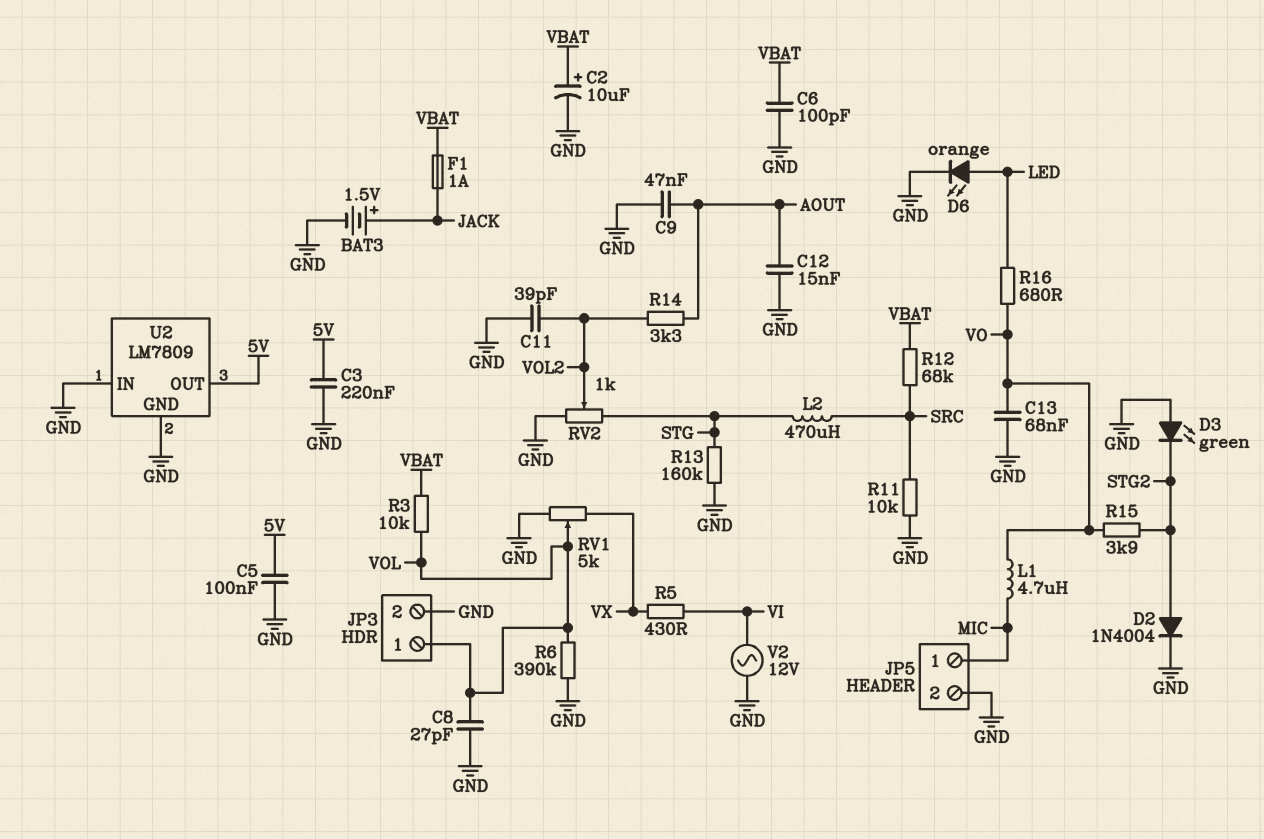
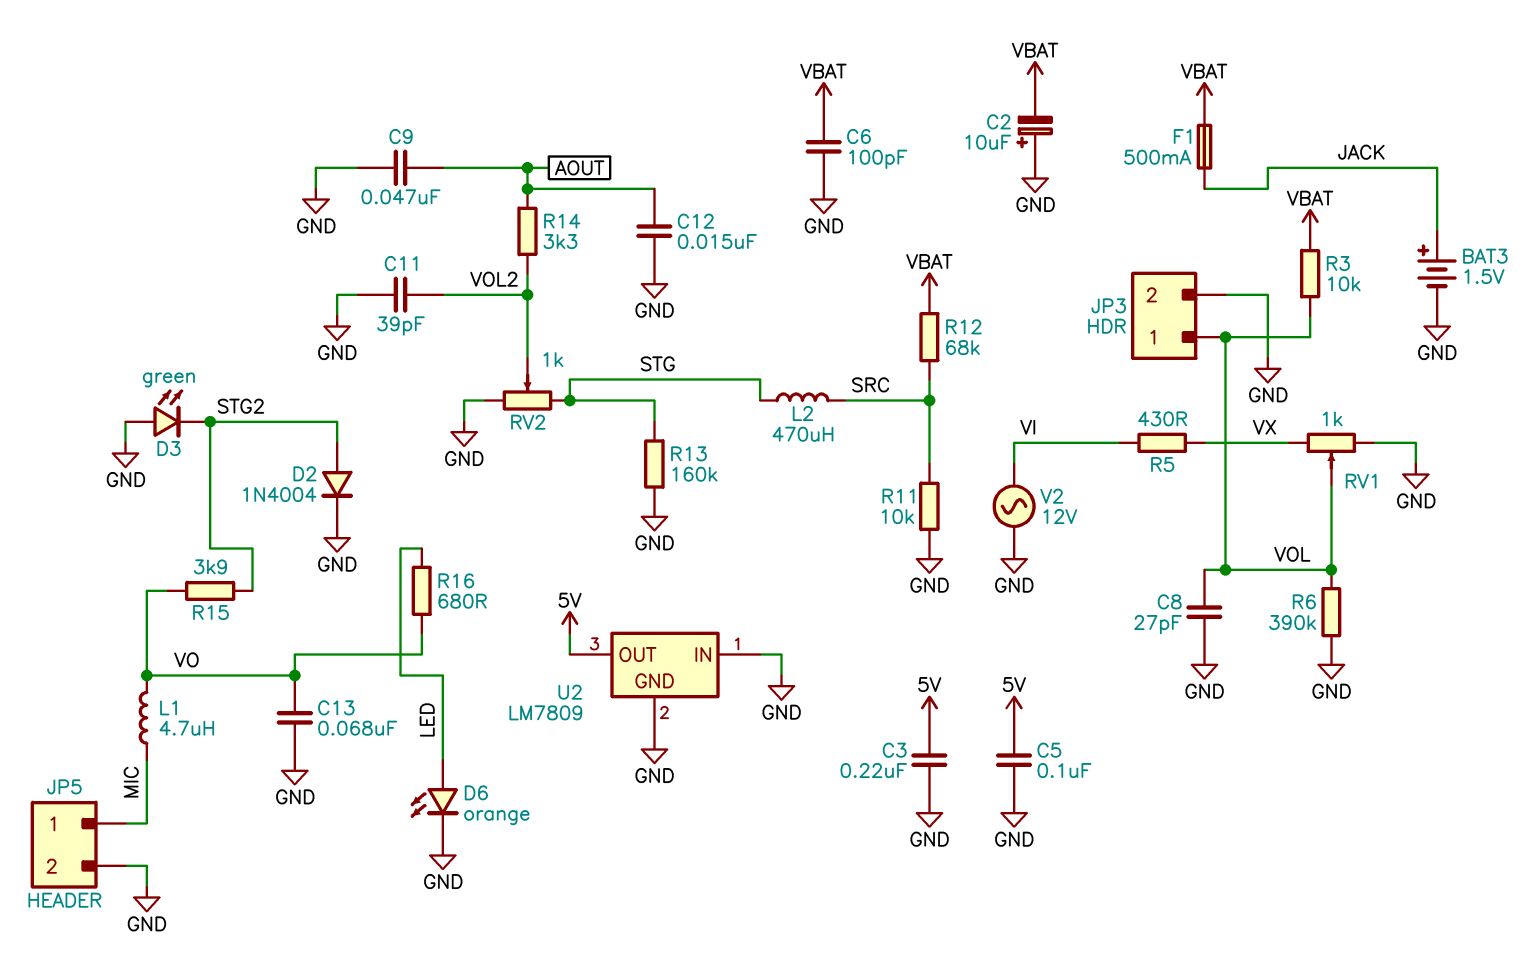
C2: 10uF (plus VBAT, minus GND) -> 10uF (plus GND, minus VBAT)
F1: 1A (JACK, VBAT) -> 500mA (JACK, VBAT)
RV1: 5k (GND, VX, wiper VOL) -> 1k (GND, VX, wiper VOL)

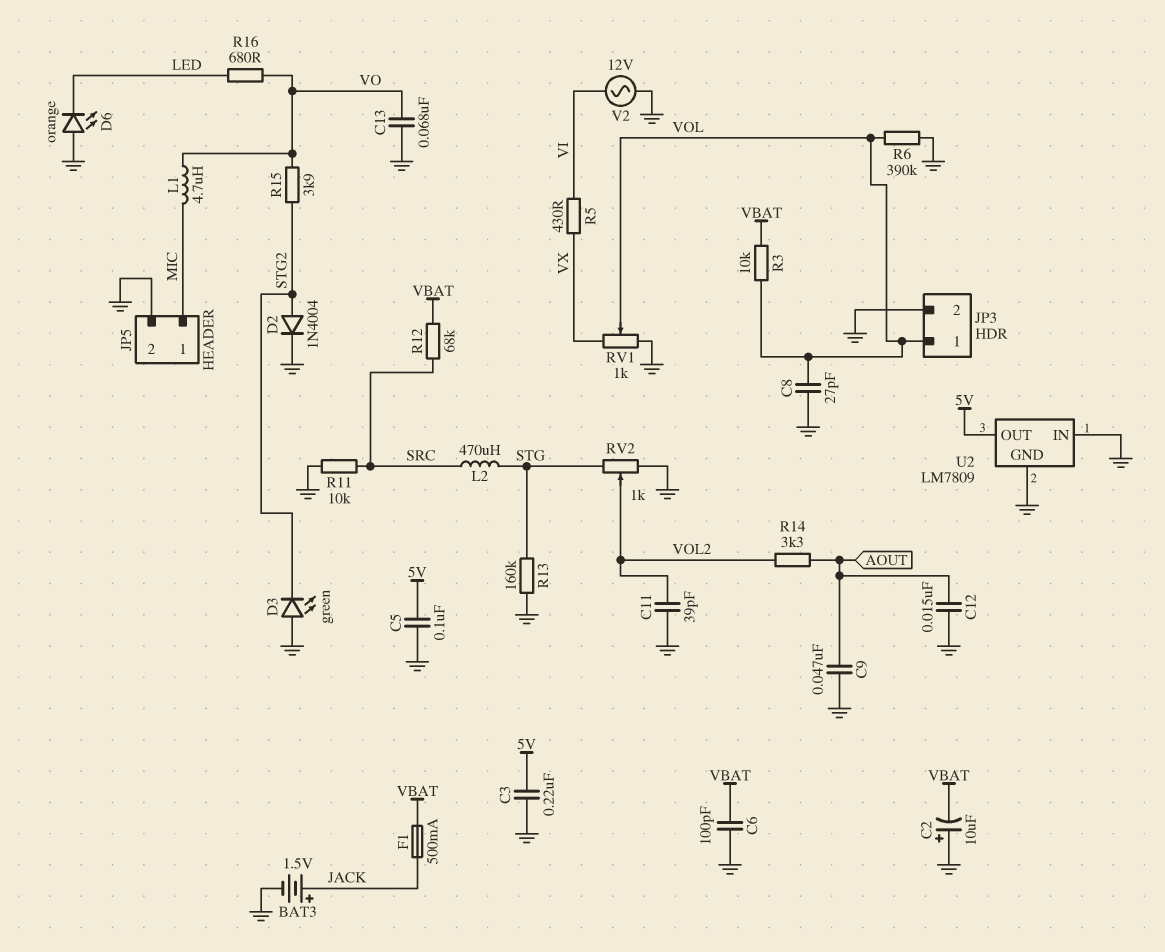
D6: LED orange (A LED, K GND) -> LED orange (A GND, K LED)

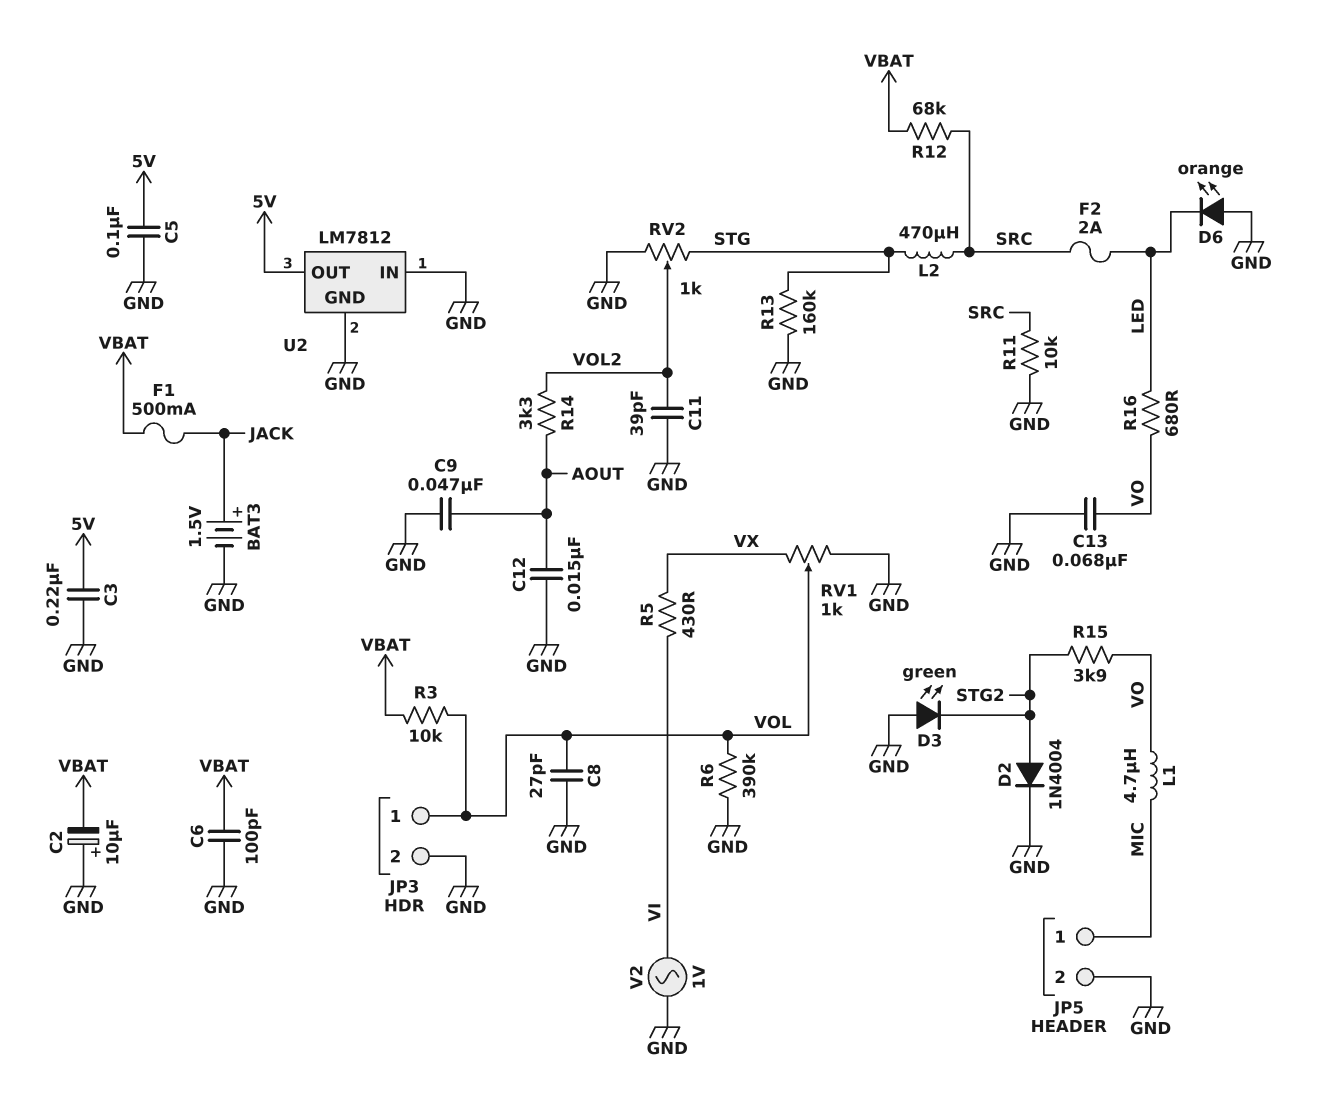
F2: none -> 2A (LED, SRC)
U2: LM7809 -> LM7812
V2: AC 12V (GND, VI) -> AC 1V (GND, VI)

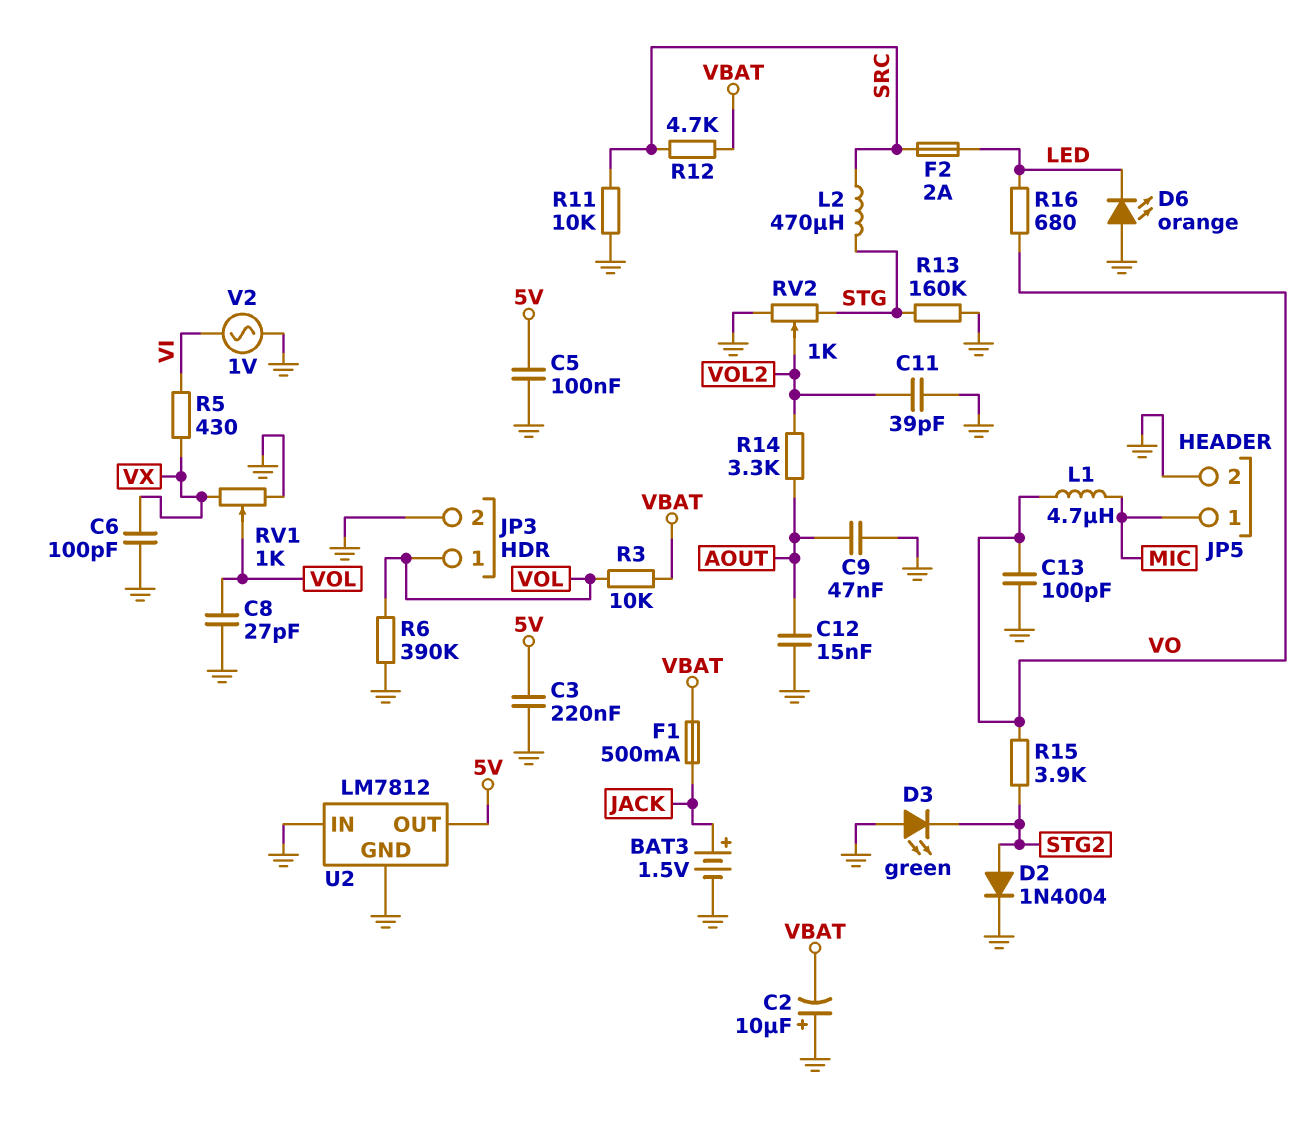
C6: 100pF (GND, VBAT) -> 100pF (GND, VX)
C13: 68nF (GND, VO) -> 100pF (GND, VO)
R12: 68k (SRC, VBAT) -> 4.7k (SRC, VBAT)

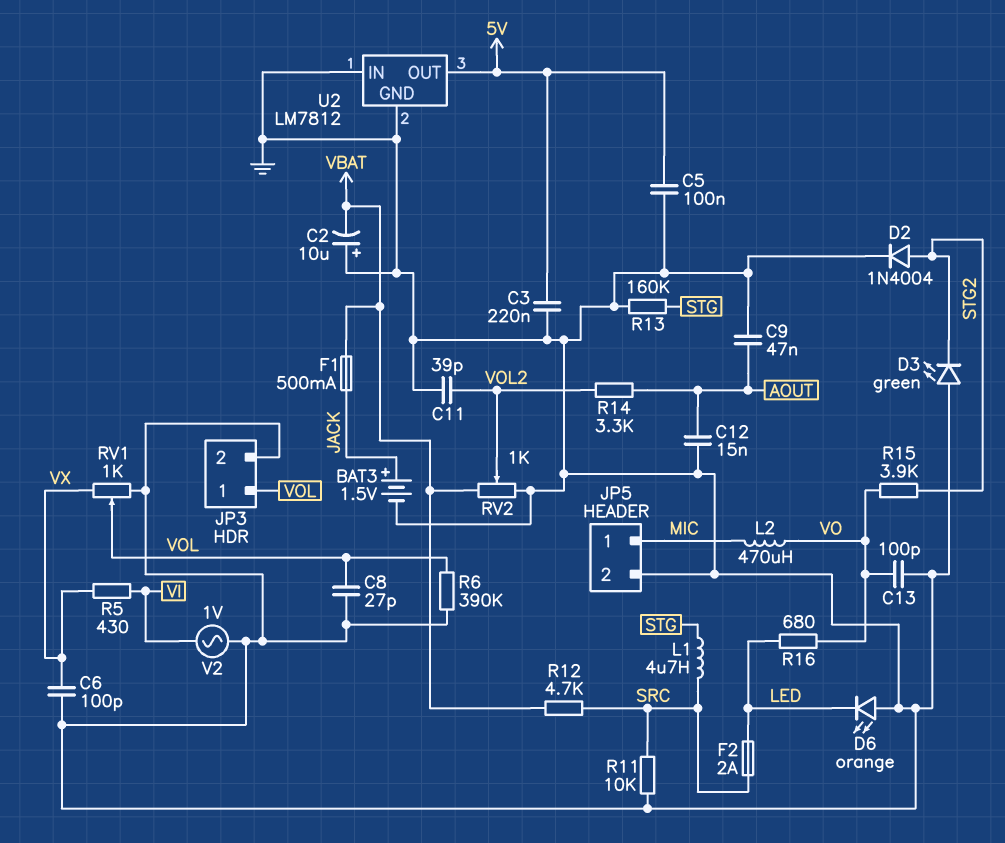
L1: 4.7uH (MIC, VO) -> 4.7uH (SRC, STG)
L2: 470uH (SRC, STG) -> 470uH (MIC, VO)
R3: 10k (VBAT, VOL) -> none
RV2: 1k (GND, STG, wiper VOL2) -> 1k (GND, VBAT, wiper VOL2)

